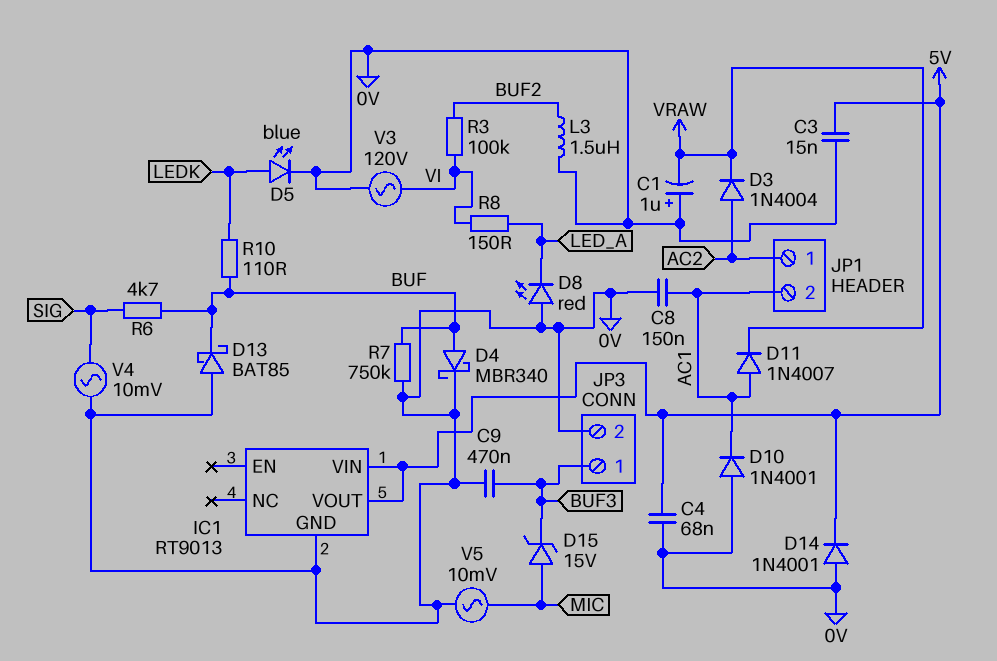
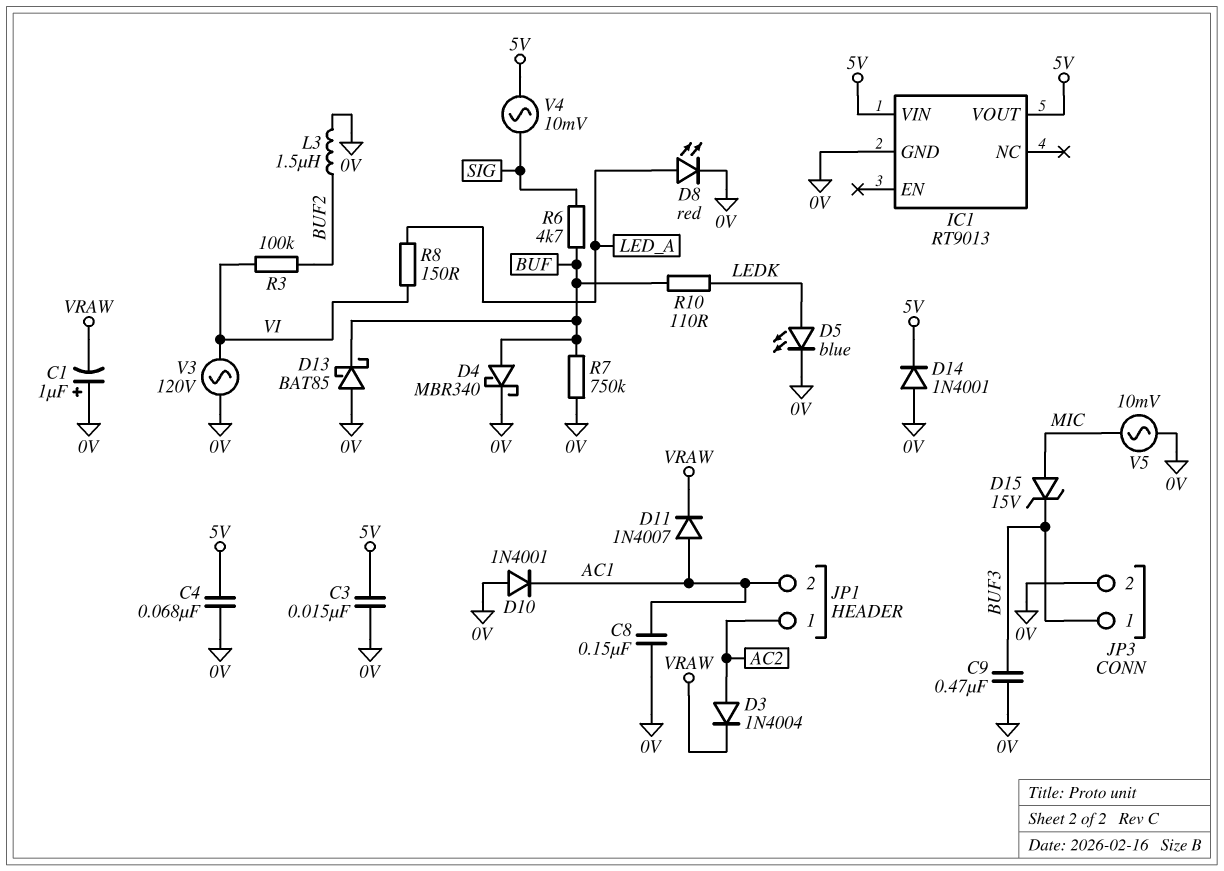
D8: LED red (A 0V, K LED_A) -> LED red (A LED_A, K 0V)
V4: AC 10mV (0V, SIG) -> AC 10mV (5V, SIG)

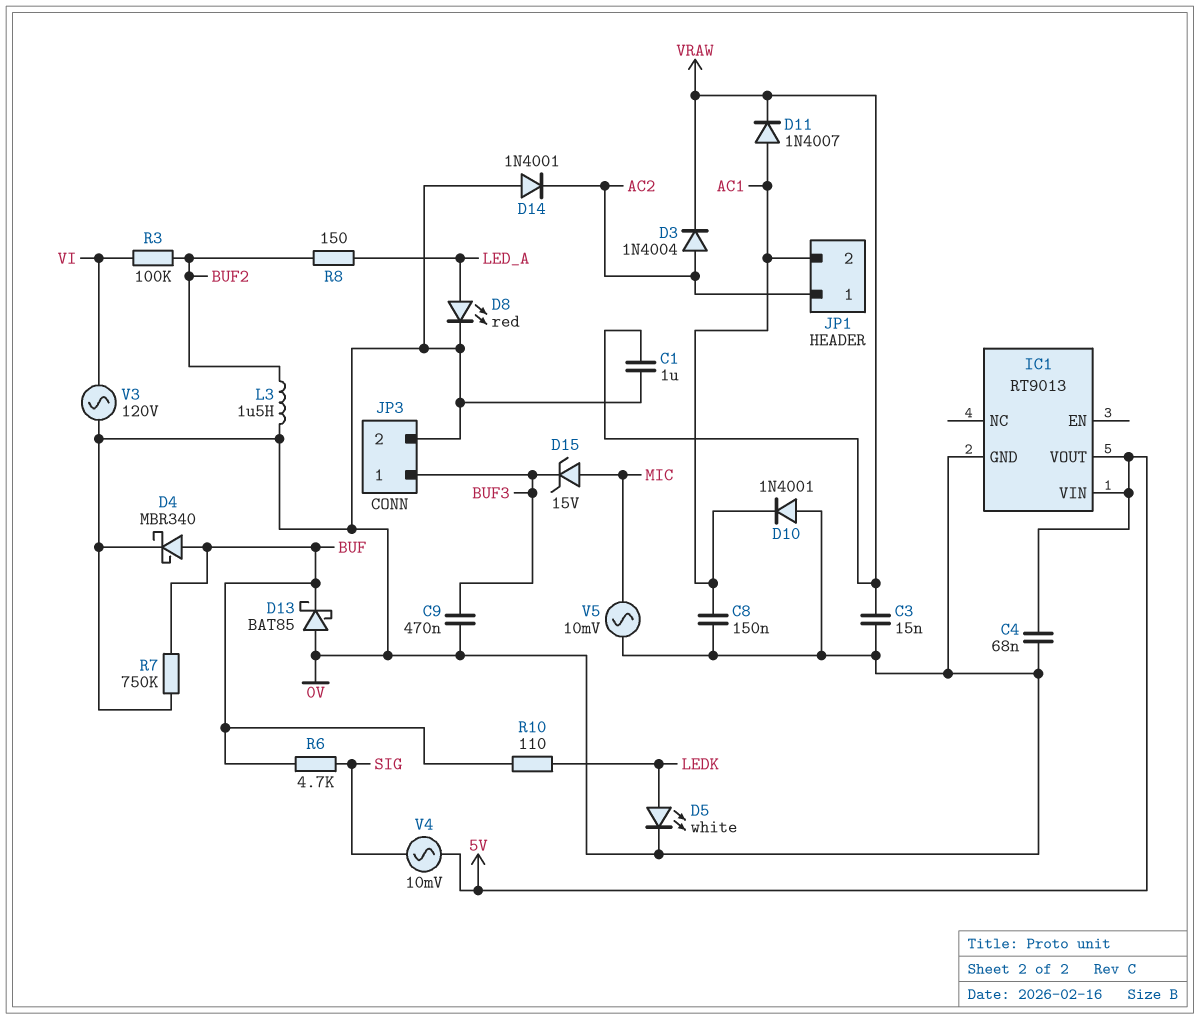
C1: 1uF (plus 0V, minus VRAW) -> 1uF (0V, VRAW)
C3: 15nF (0V, 5V) -> 15nF (0V, VRAW)
D5: LED blue (A LEDK, K 0V) -> LED white (A LEDK, K 0V)
D14: diode 1N4001 (A 0V, K 5V) -> diode 1N4001 (A 0V, K AC2)
R8: 150 (LED_A, VI) -> 150 (BUF2, LED_A)

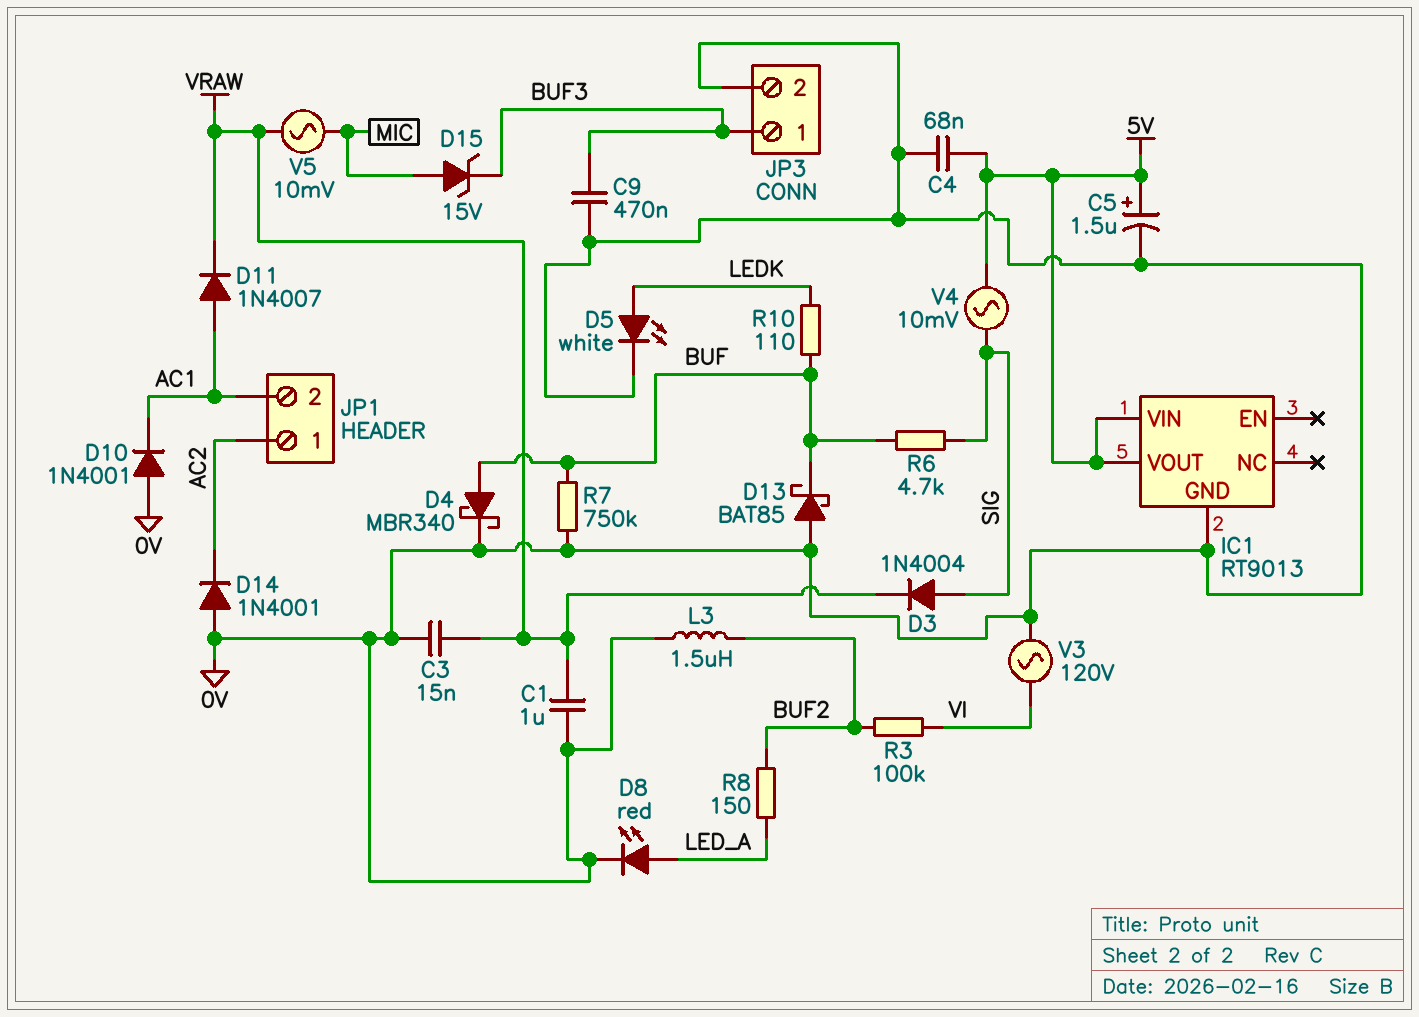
C5: none -> 1.5uF (plus 5V, minus 0V)
C8: 150nF (0V, AC1) -> none
D3: diode 1N4004 (A AC2, K VRAW) -> diode 1N4004 (A SIG, K VRAW)
V5: AC 10mV (0V, MIC) -> AC 10mV (MIC, VRAW)

